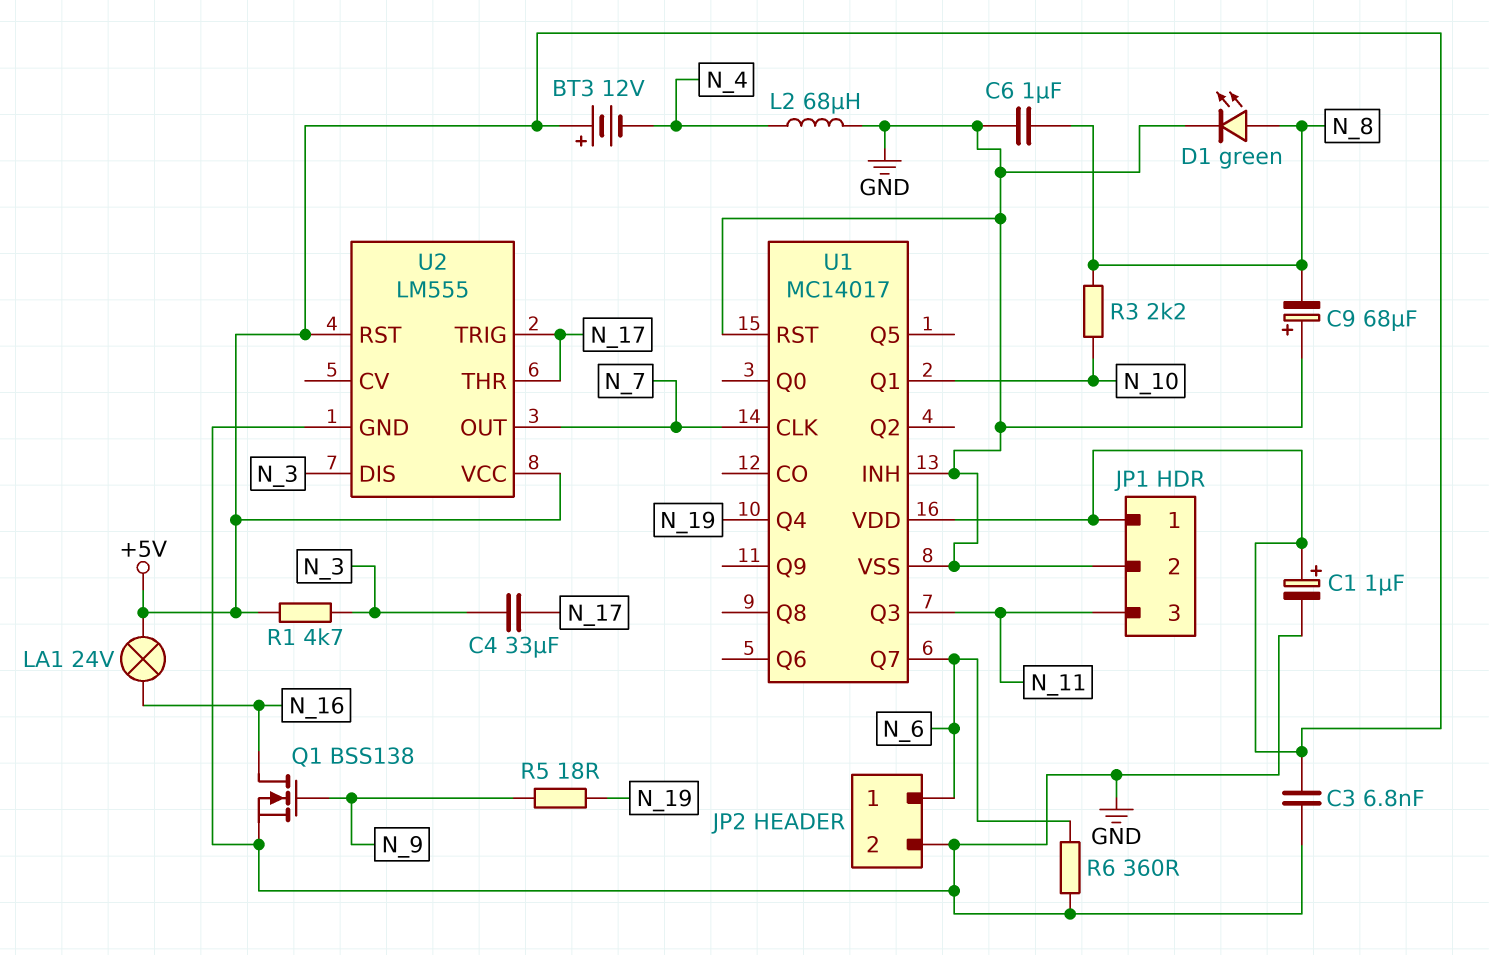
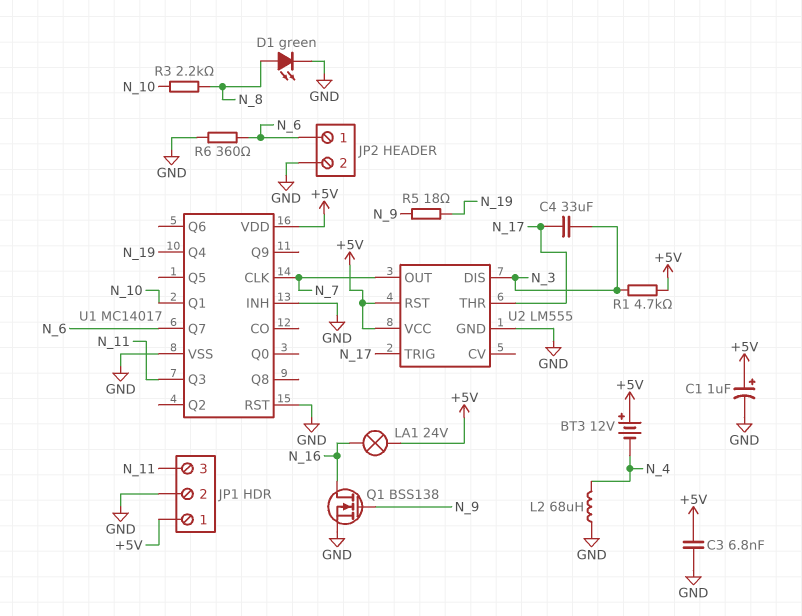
C6: 1uF (GND, N_8) -> none
C9: 68uF (plus GND, minus N_8) -> none

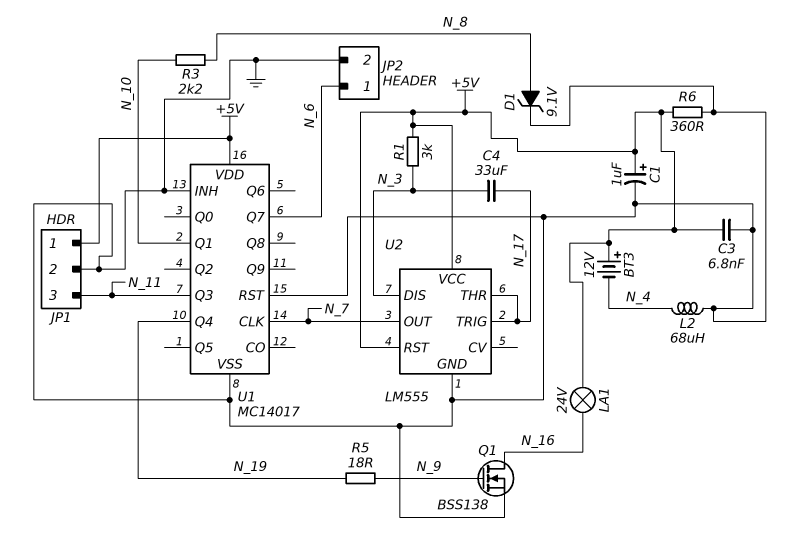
D1: LED green (A N_8, K GND) -> zener 9.1V (A N_8, K GND)
R1: 4.7k (+5V, N_3) -> 3k (+5V, N_3)
R6: 360 (GND, N_6) -> 360 (+5V, GND)

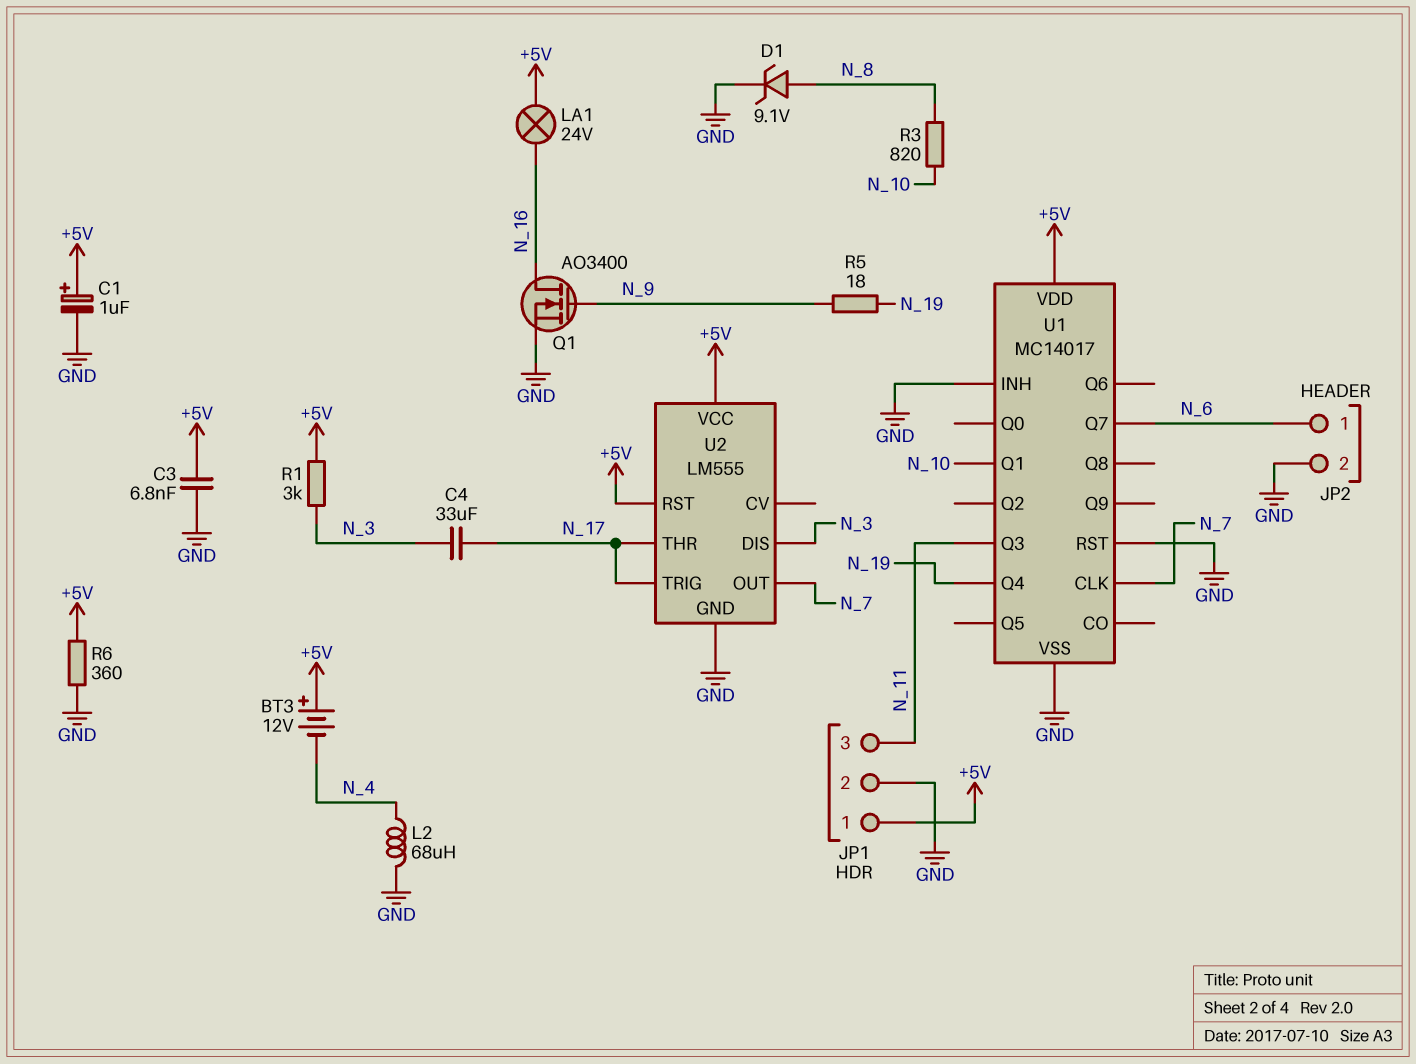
Q1: NMOS BSS138 (G N_9, D N_16, S GND) -> NMOS AO3400 (G N_9, D N_16, S GND)
R3: 2.2k (N_8, N_10) -> 820 (N_8, N_10)

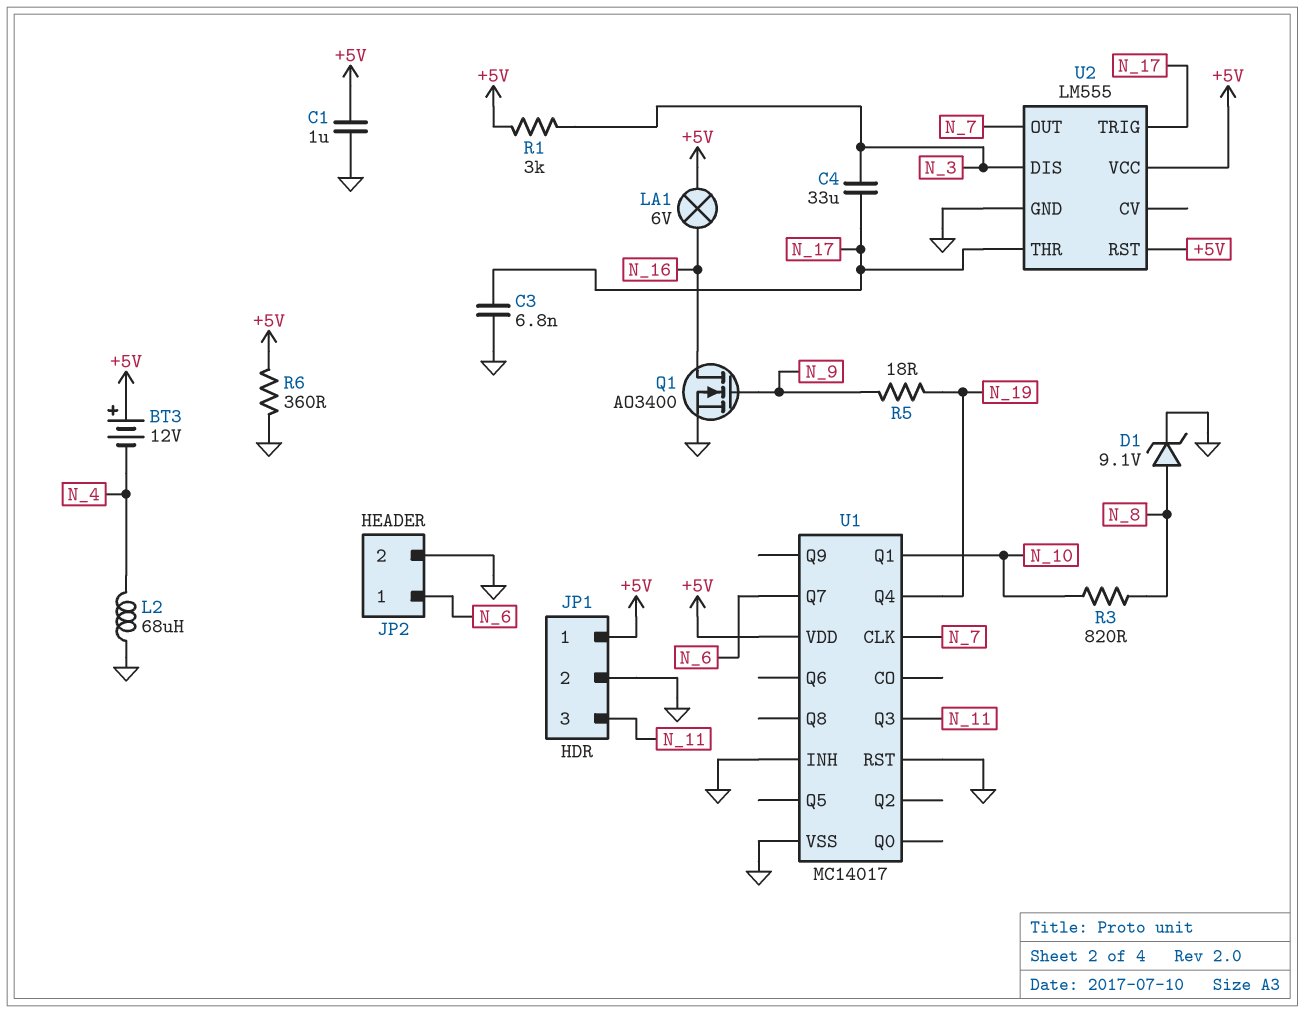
C1: 1uF (plus +5V, minus GND) -> 1uF (+5V, GND)
C3: 6.8nF (+5V, GND) -> 6.8nF (GND, N_17)
LA1: lamp 24V (+5V, N_16) -> lamp 6V (+5V, N_16)

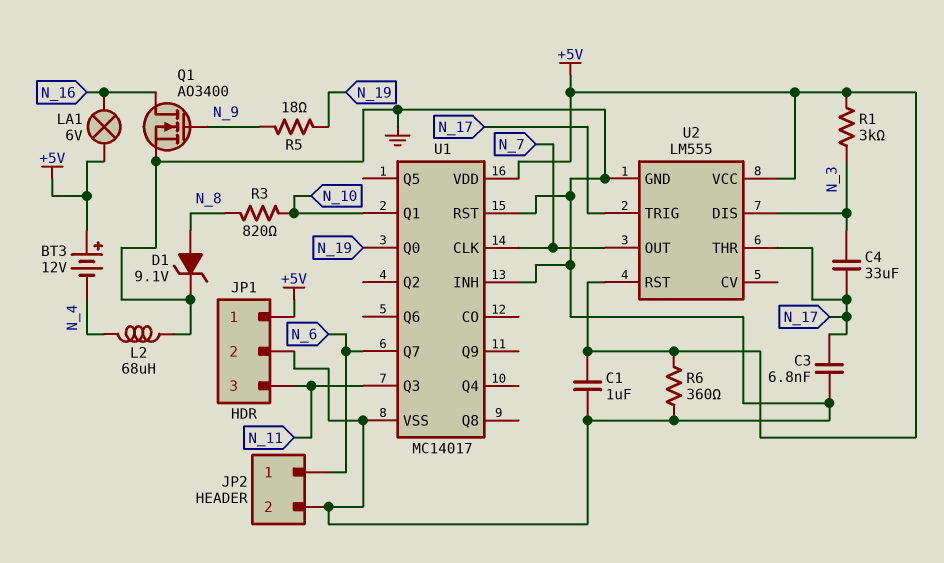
U1 pin Q0: none -> N_19
U1 pin Q4: N_19 -> none

